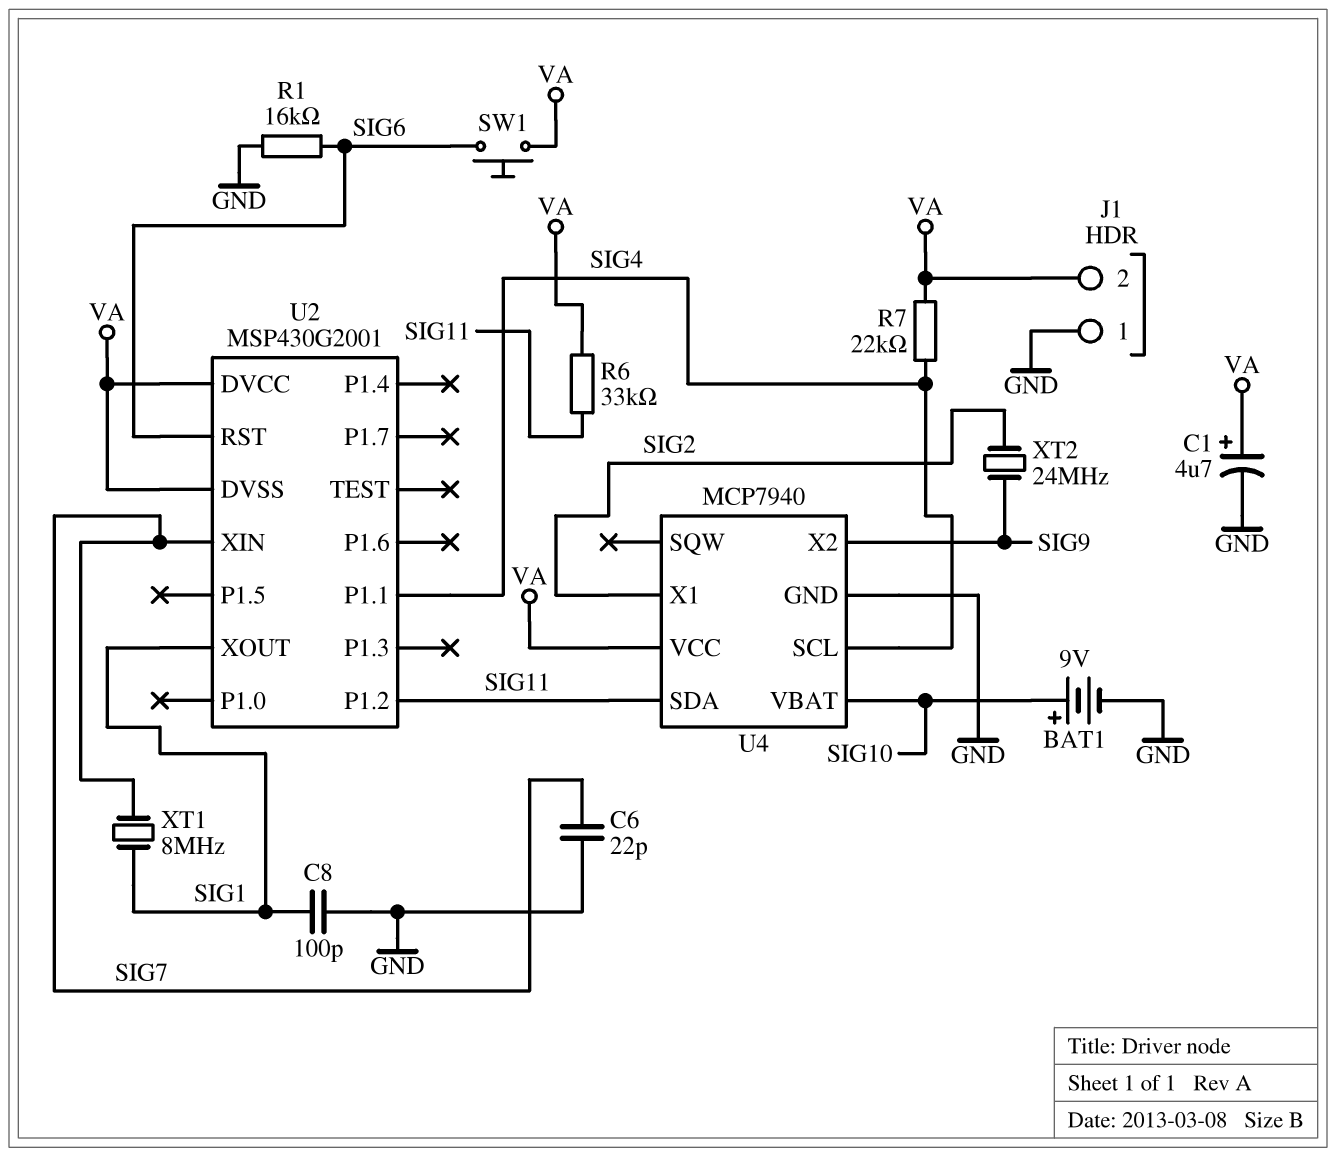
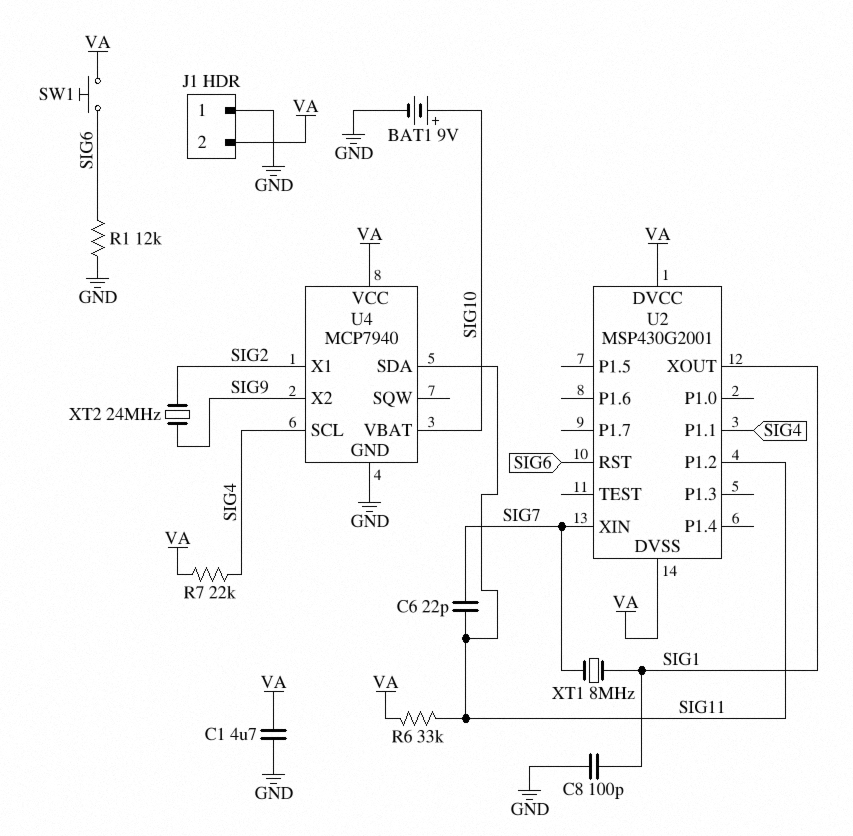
C1: 4.7uF (plus VA, minus GND) -> 4.7uF (GND, VA)
C6: 22pF (GND, SIG7) -> 22pF (SIG7, SIG11)
R1: 16k (GND, SIG6) -> 12k (GND, SIG6)

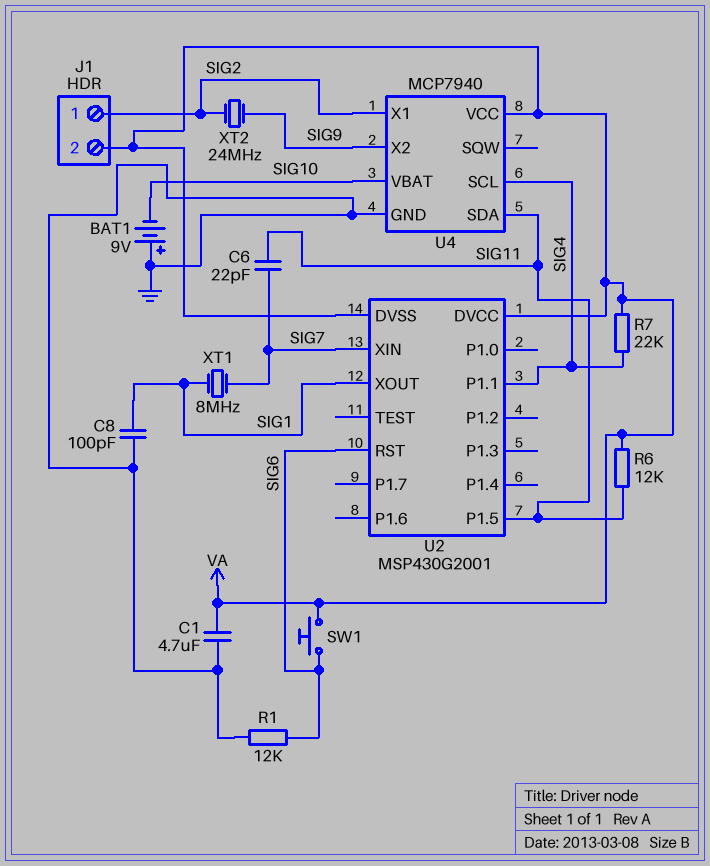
BAT1: 9V (plus SIG10, minus GND) -> 9V (plus GND, minus SIG10)
J1 pin 1: GND -> SIG2
R6: 33k (SIG11, VA) -> 12k (SIG11, VA)
U2 pin P1.2: SIG11 -> none
U2 pin P1.5: none -> SIG11

